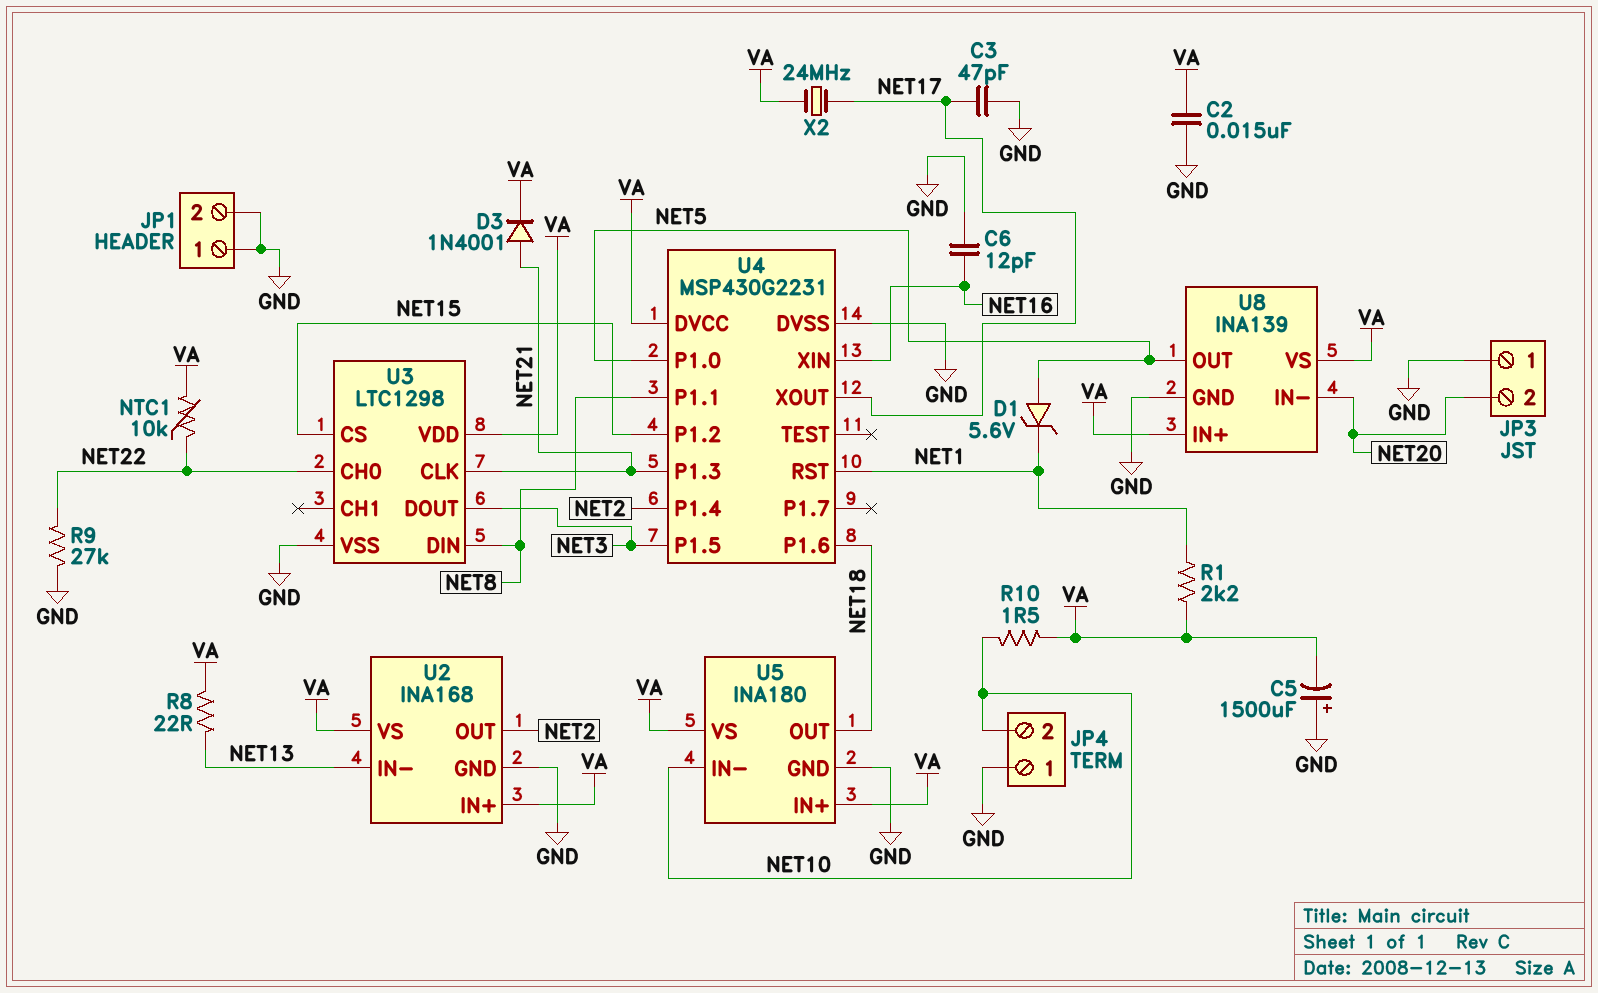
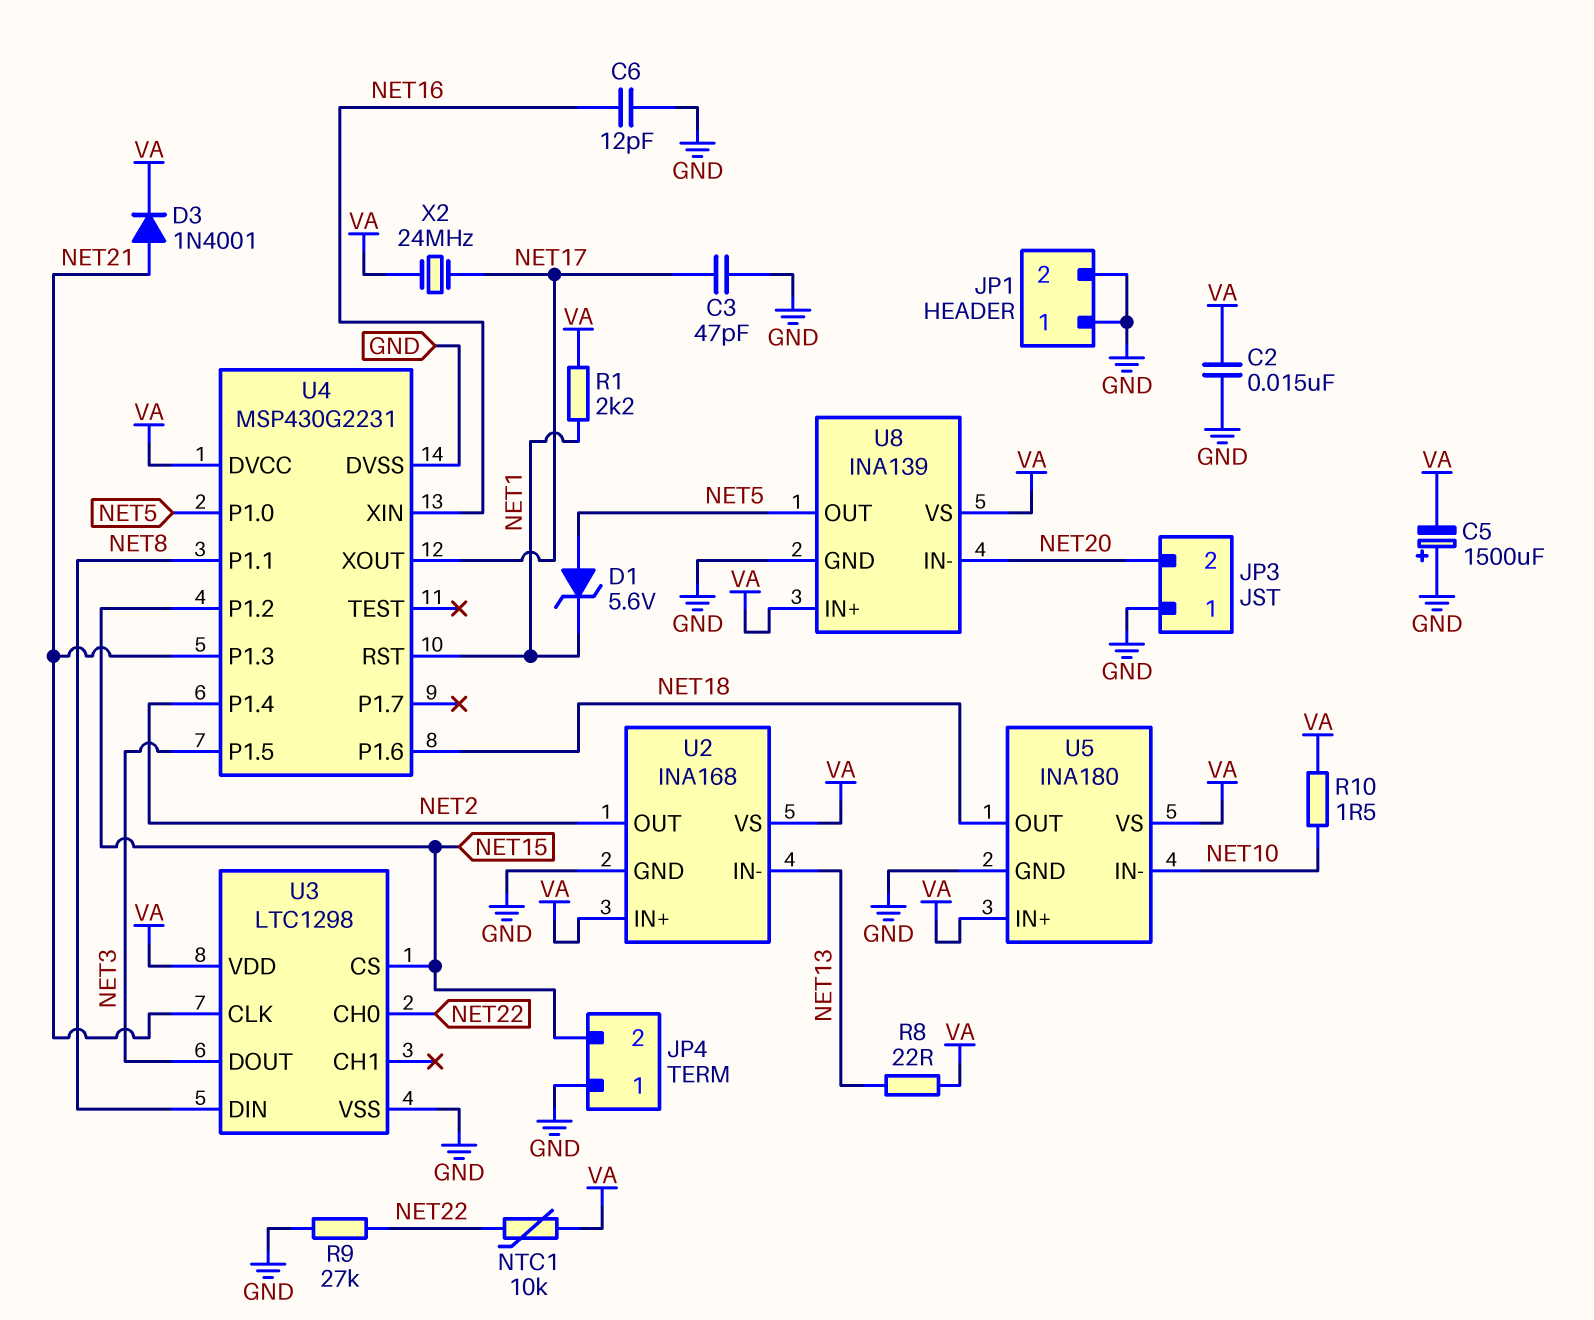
JP4 pin 2: NET10 -> NET15

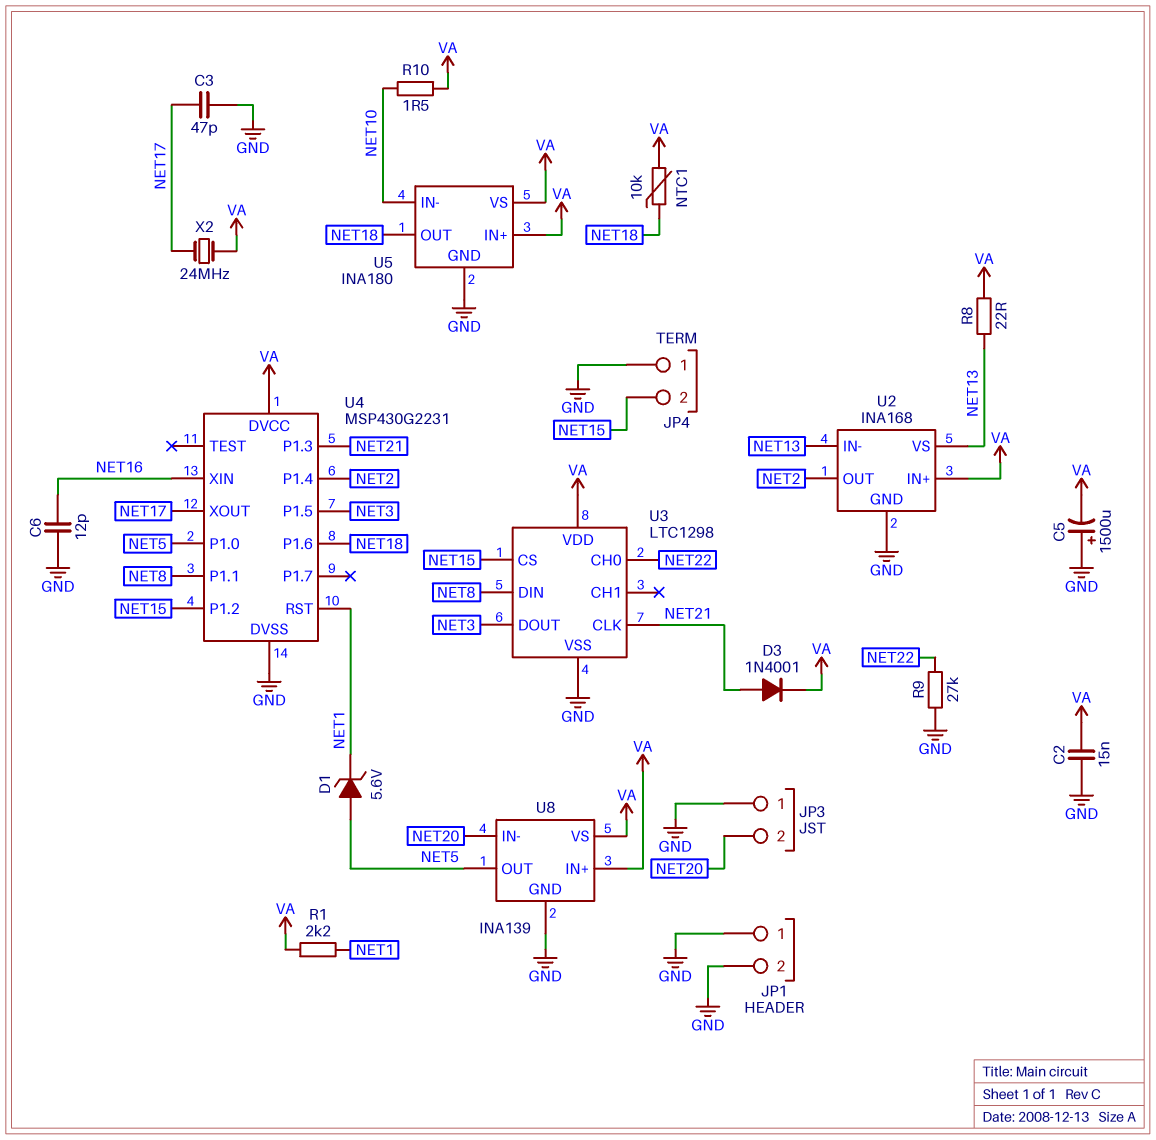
NTC1: 10k (NET22, VA) -> 10k (NET18, VA)
U2 pin VS: VA -> NET13

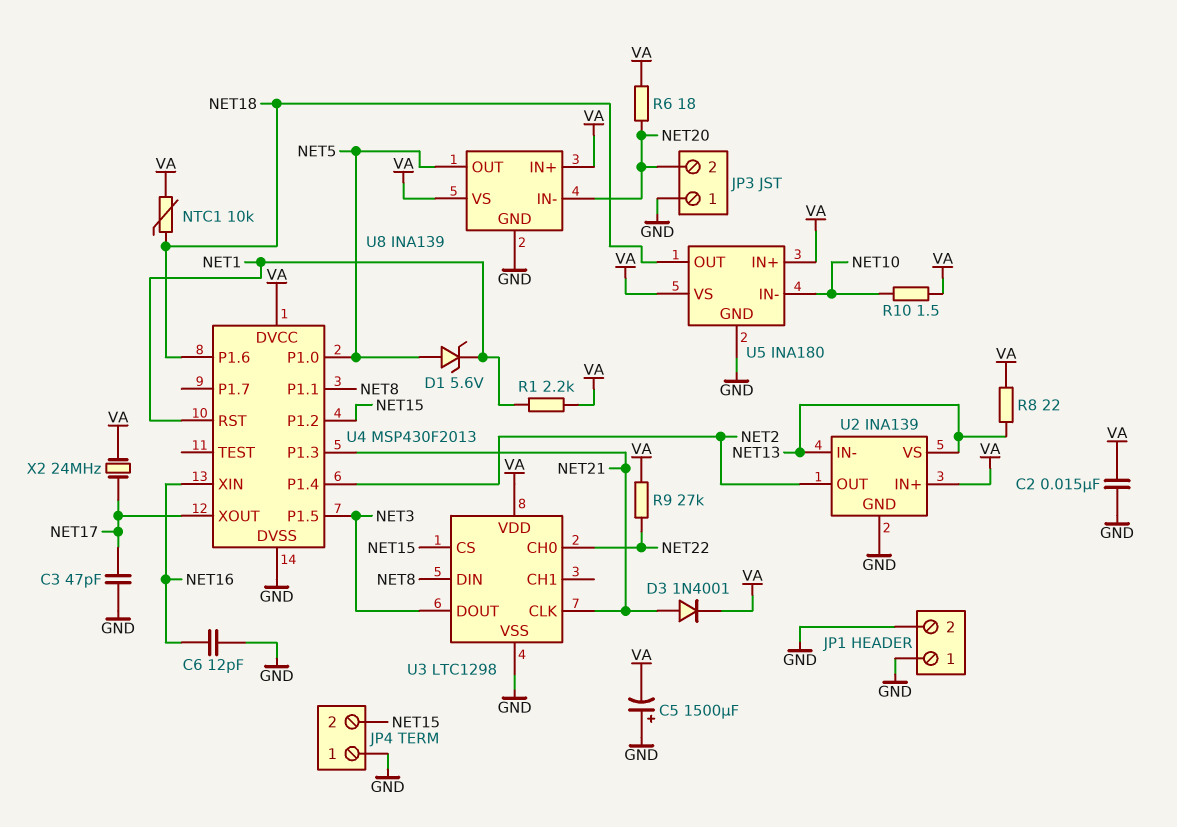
R6: none -> 18 (NET20, VA)
R9: 27k (GND, NET22) -> 27k (NET22, VA)
U2: INA168 -> INA139
U4: MSP430G2231 -> MSP430F2013

